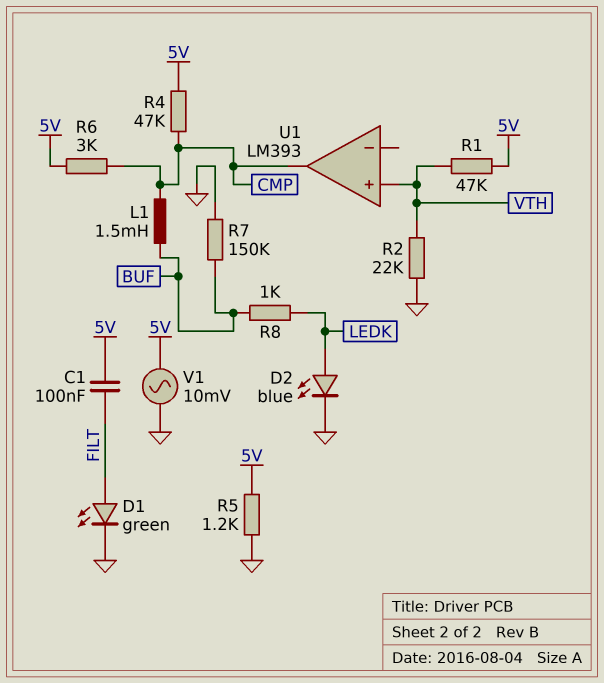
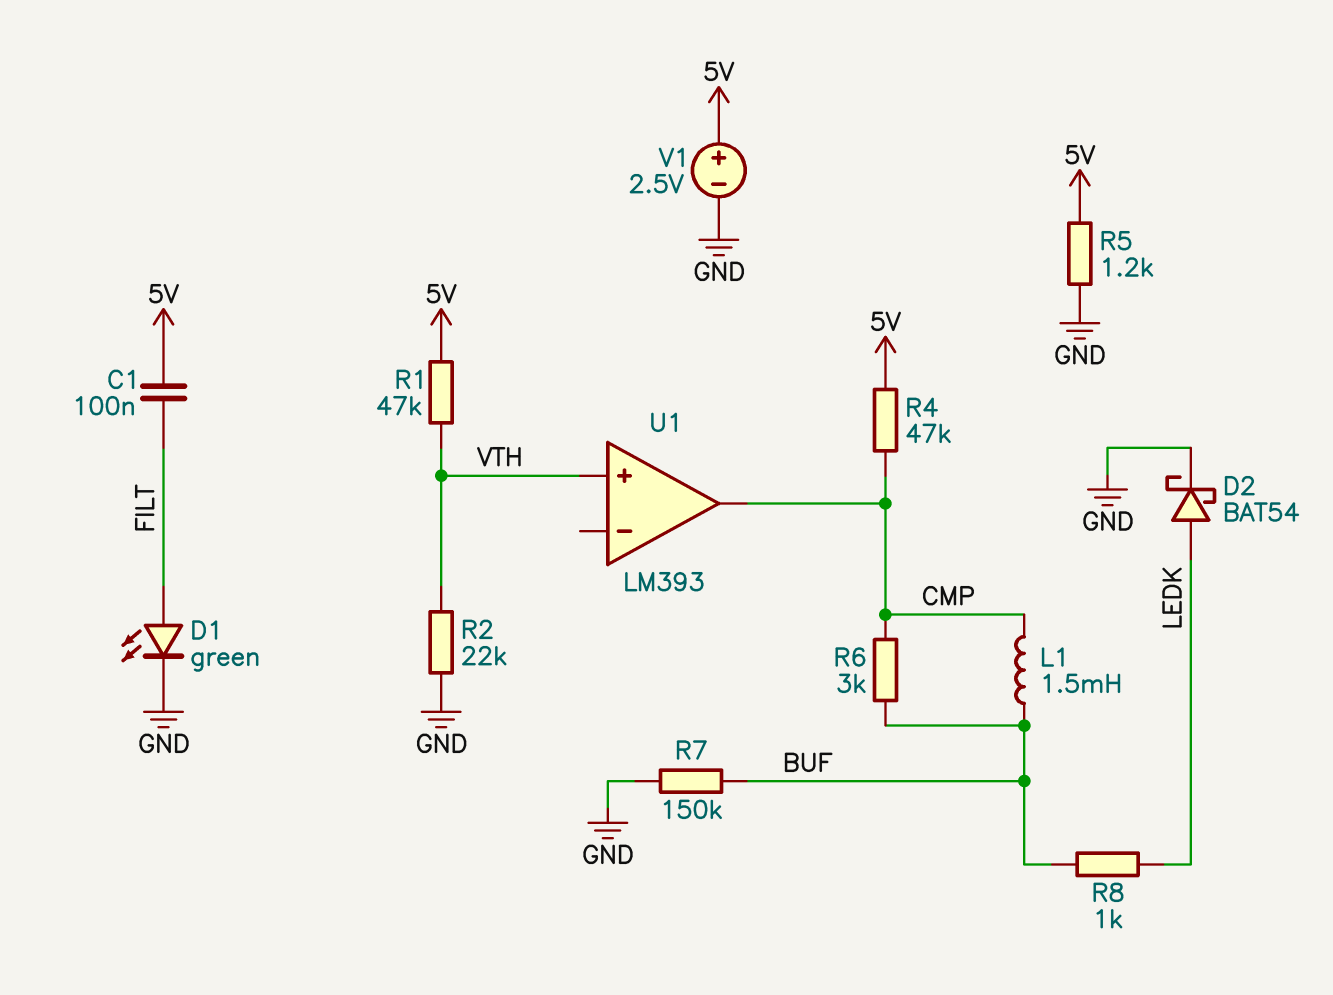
D2: LED blue (A LEDK, K GND) -> schottky BAT54 (A LEDK, K GND)
R6: 3k (5V, CMP) -> 3k (BUF, CMP)
V1: AC 10mV (5V, GND) -> 2.5V (plus 5V, minus GND)

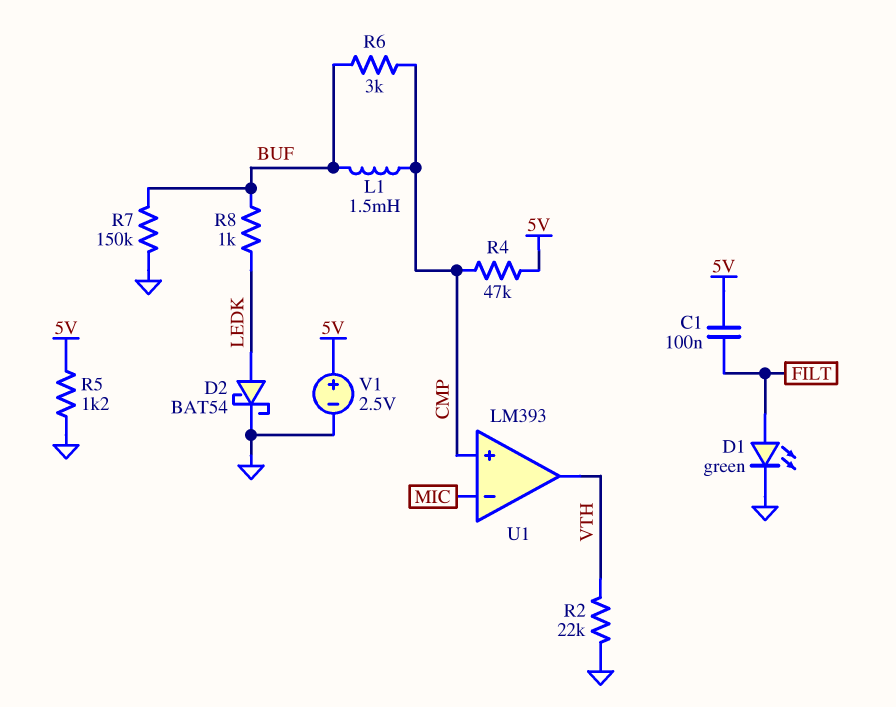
R1: 47k (5V, VTH) -> none
U1 pin in+: VTH -> CMP
U1 pin in-: none -> MIC
U1 pin out: CMP -> VTH

